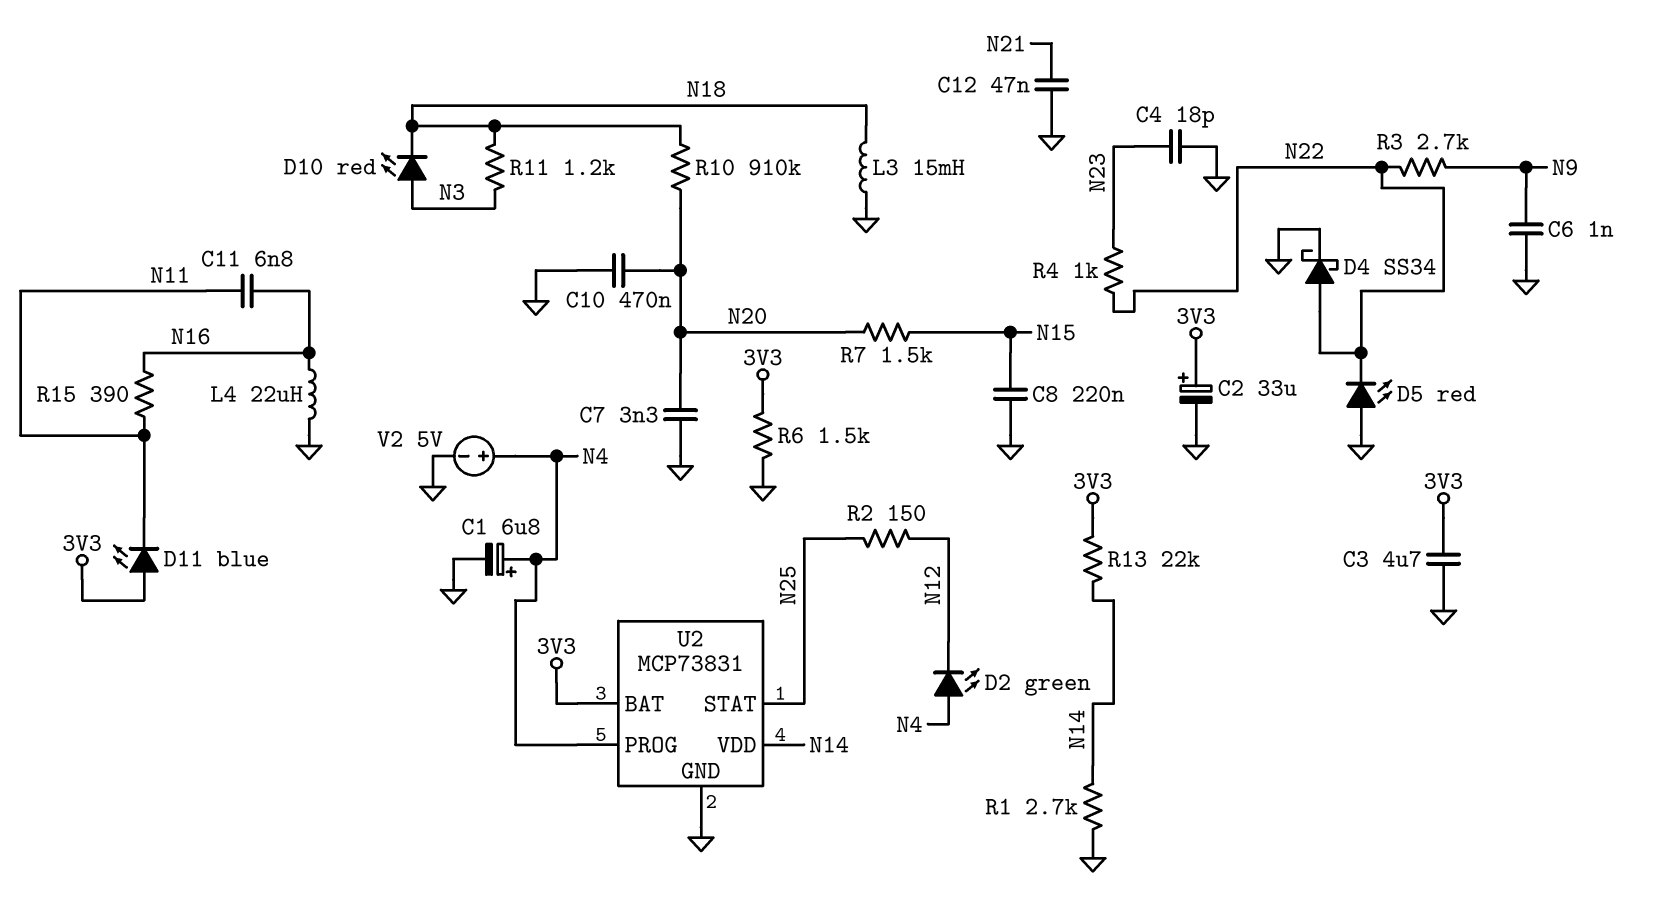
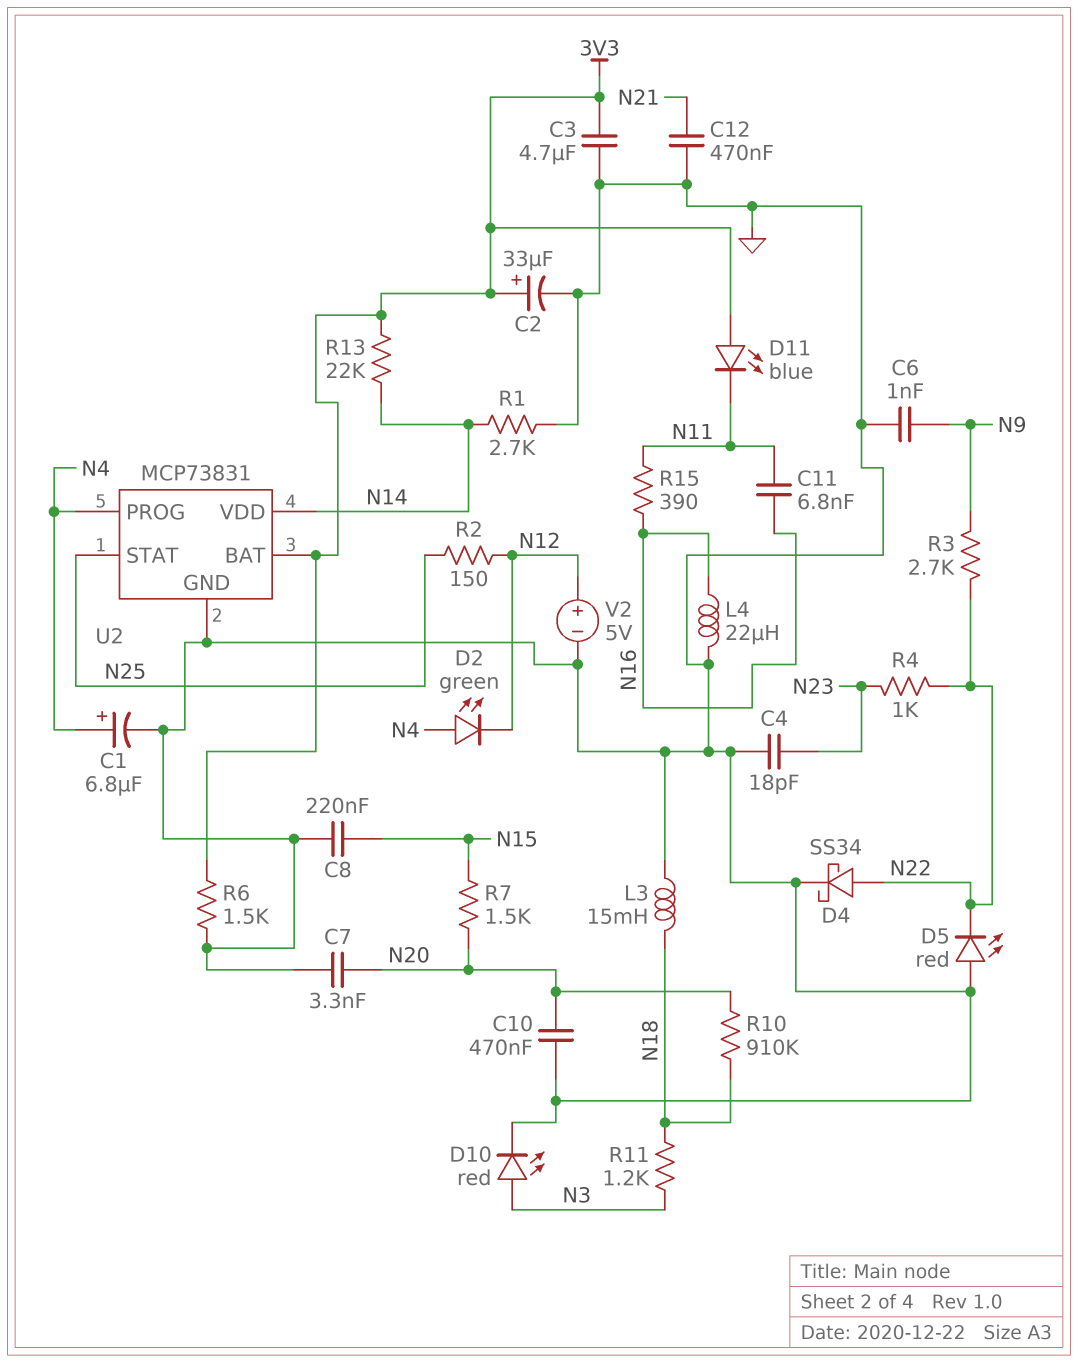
C12: 47nF (GND, N21) -> 470nF (GND, N21)
D10: LED red (A N3, K N18) -> LED red (A N3, K GND)
V2: 5V (plus N4, minus GND) -> 5V (plus N12, minus GND)

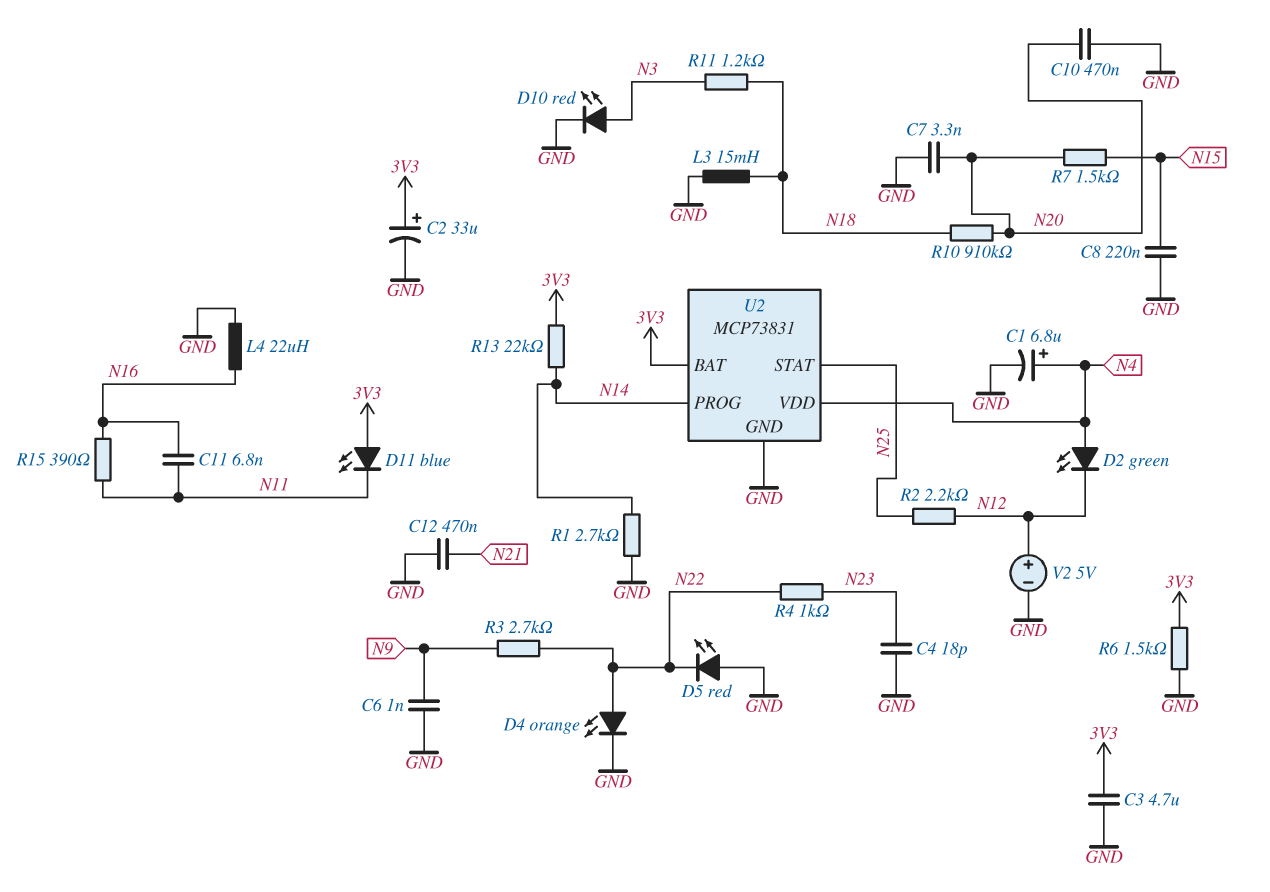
D4: schottky SS34 (A N22, K GND) -> LED orange (A N22, K GND)
R2: 150 (N12, N25) -> 2.2k (N12, N25)
U2 pin PROG: N4 -> N14
U2 pin VDD: N14 -> N4

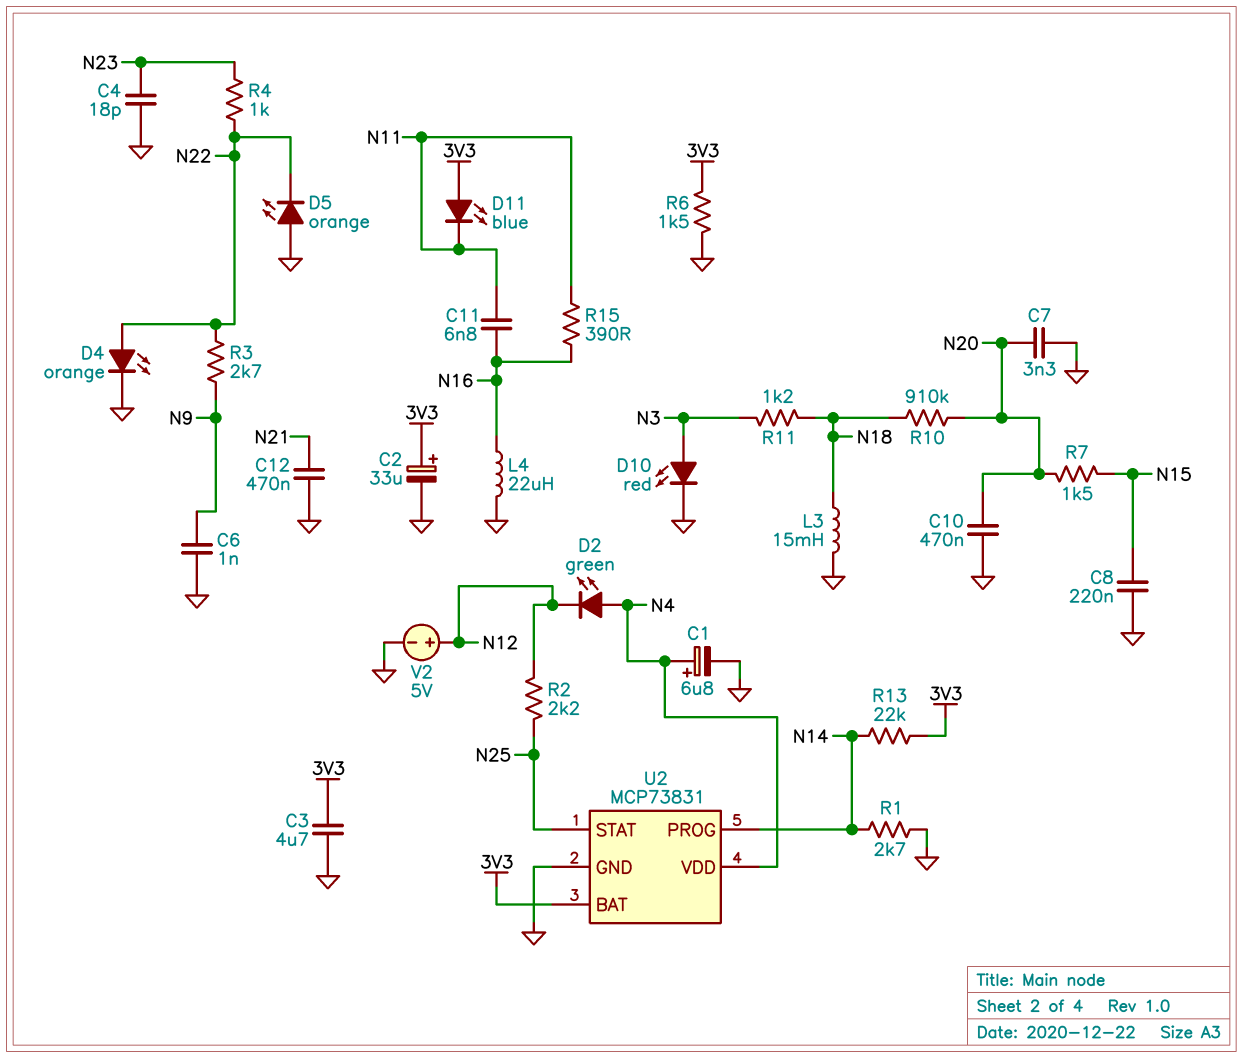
D5: LED red (A GND, K N22) -> LED orange (A GND, K N22)

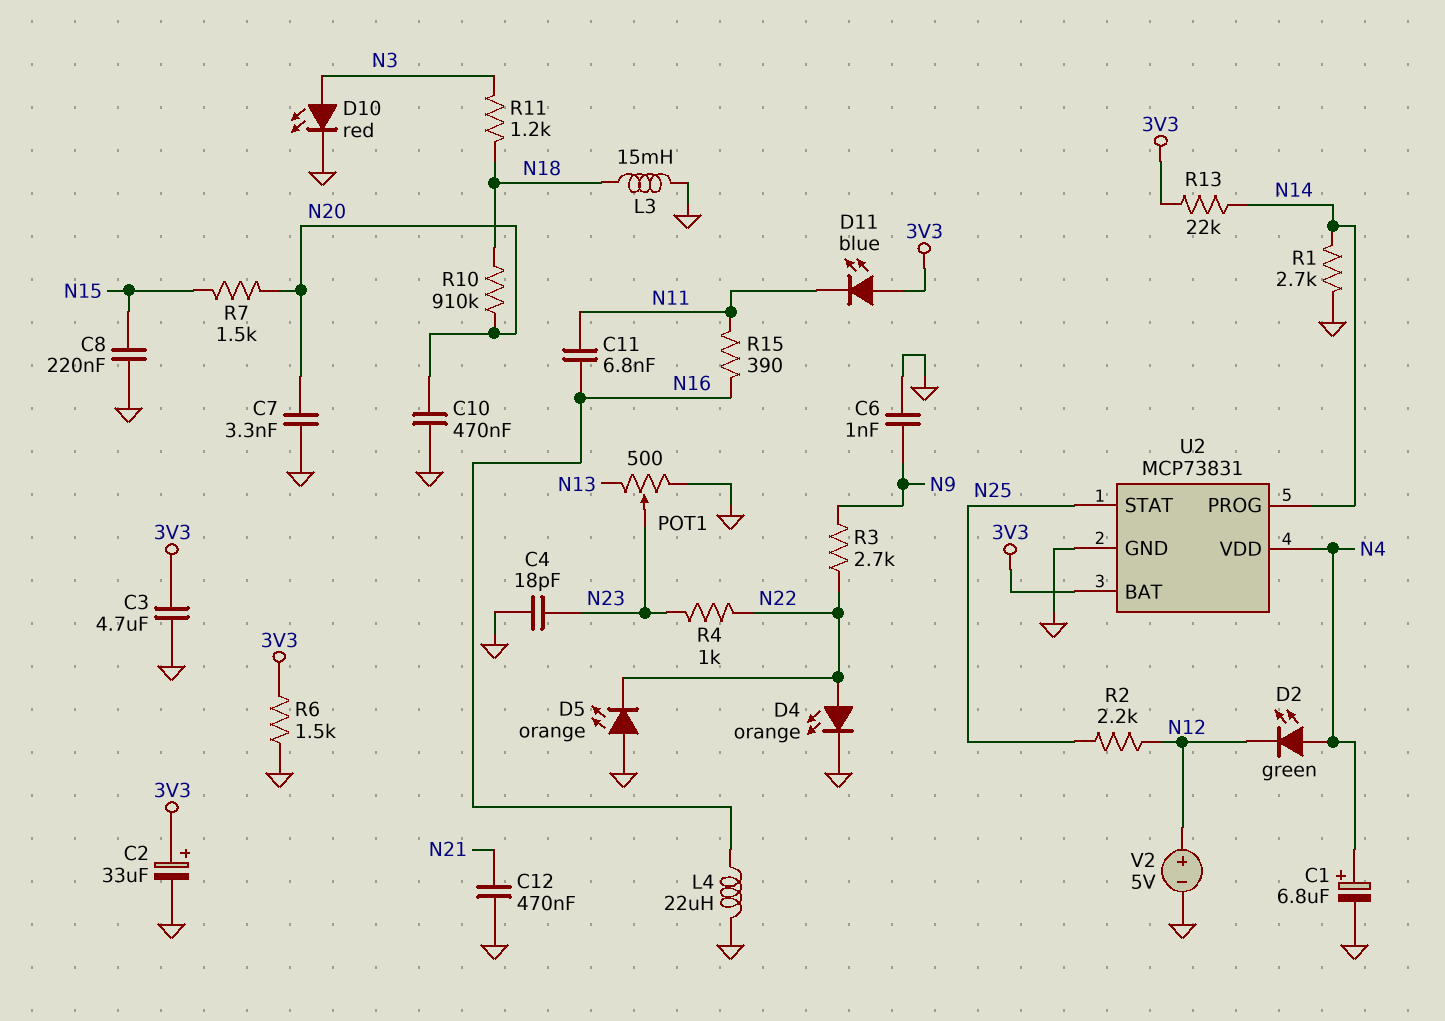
POT1: none -> 500 (GND, N13, wiper N23)

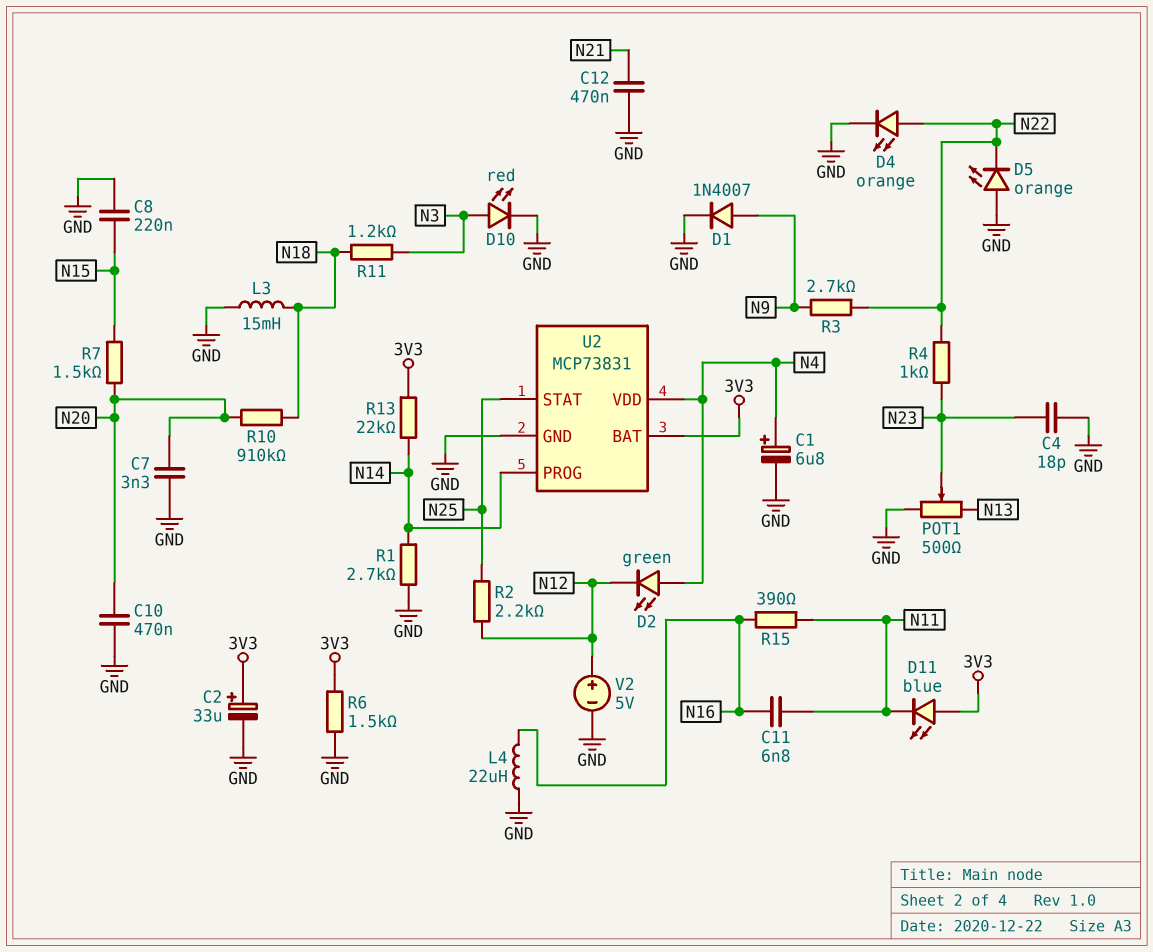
C3: 4.7uF (3V3, GND) -> none
C6: 1nF (GND, N9) -> none
D1: none -> diode 1N4007 (A N9, K GND)

